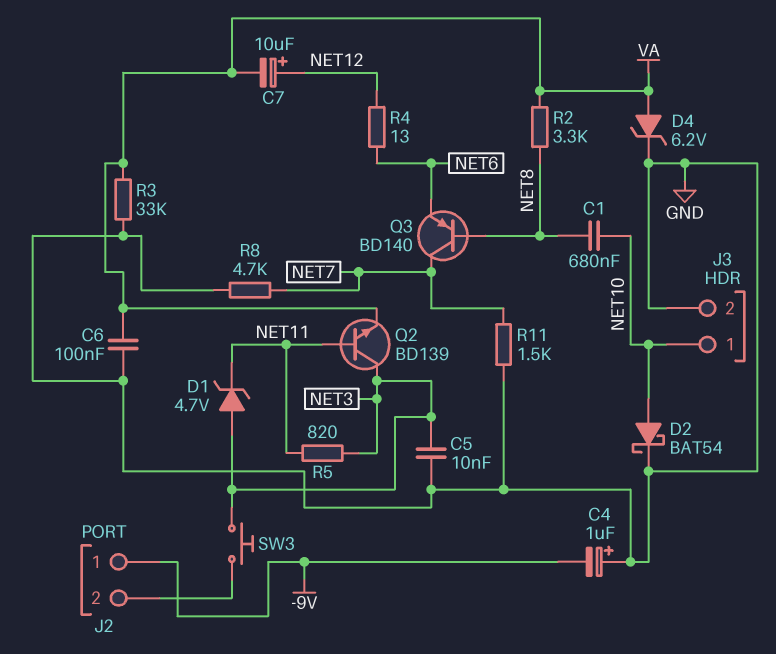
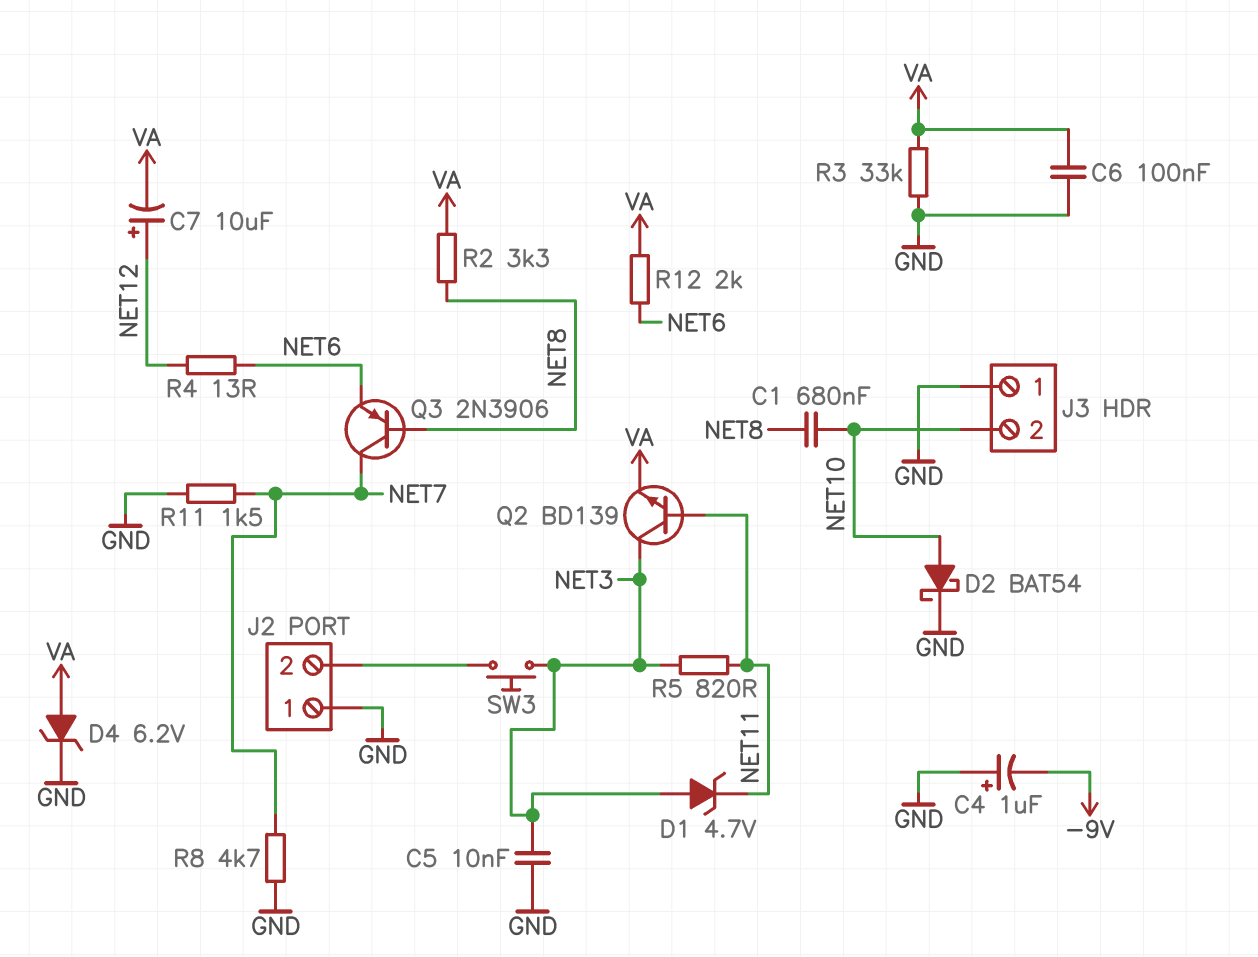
J2 pin 1: -9V -> GND
J3 pin 1: NET10 -> GND
J3 pin 2: GND -> NET10
Q3: PNP BD140 (B NET8, C NET7, E NET6) -> PNP 2N3906 (B NET8, C NET7, E NET6)
R12: none -> 2k (NET6, VA)

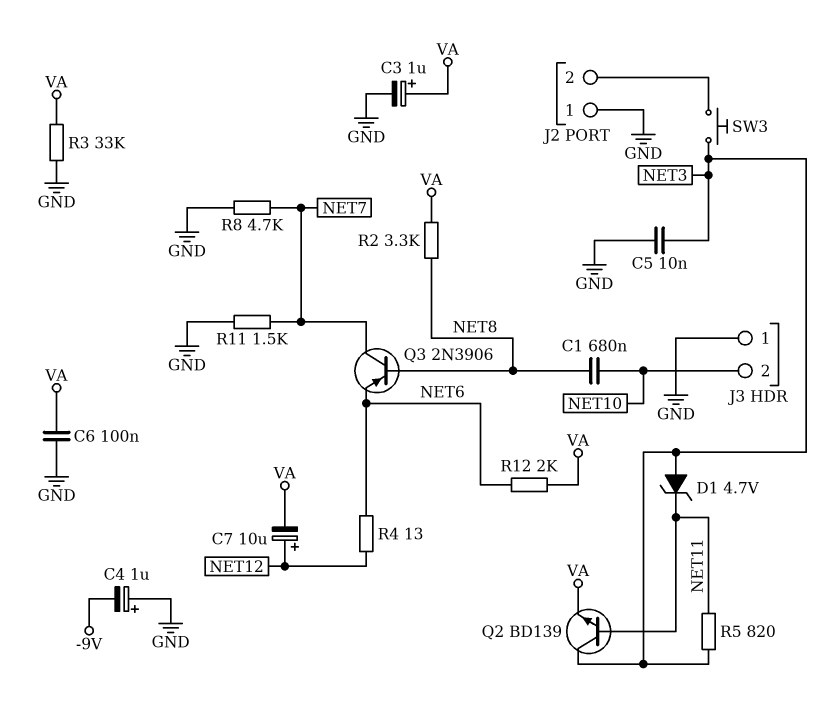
C3: none -> 1uF (plus VA, minus GND)
D2: schottky BAT54 (A NET10, K GND) -> none
D4: zener 6.2V (A VA, K GND) -> none

